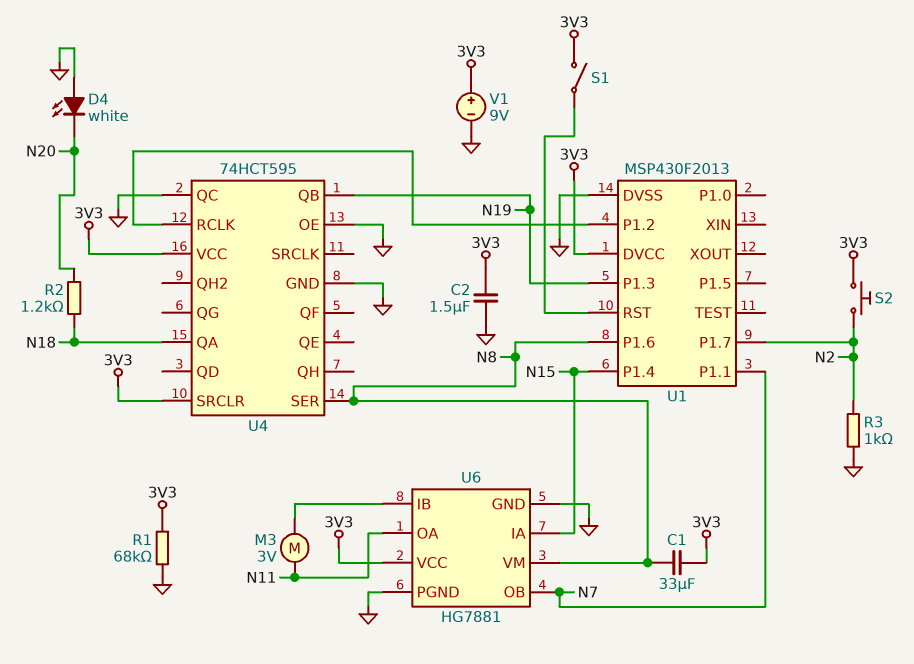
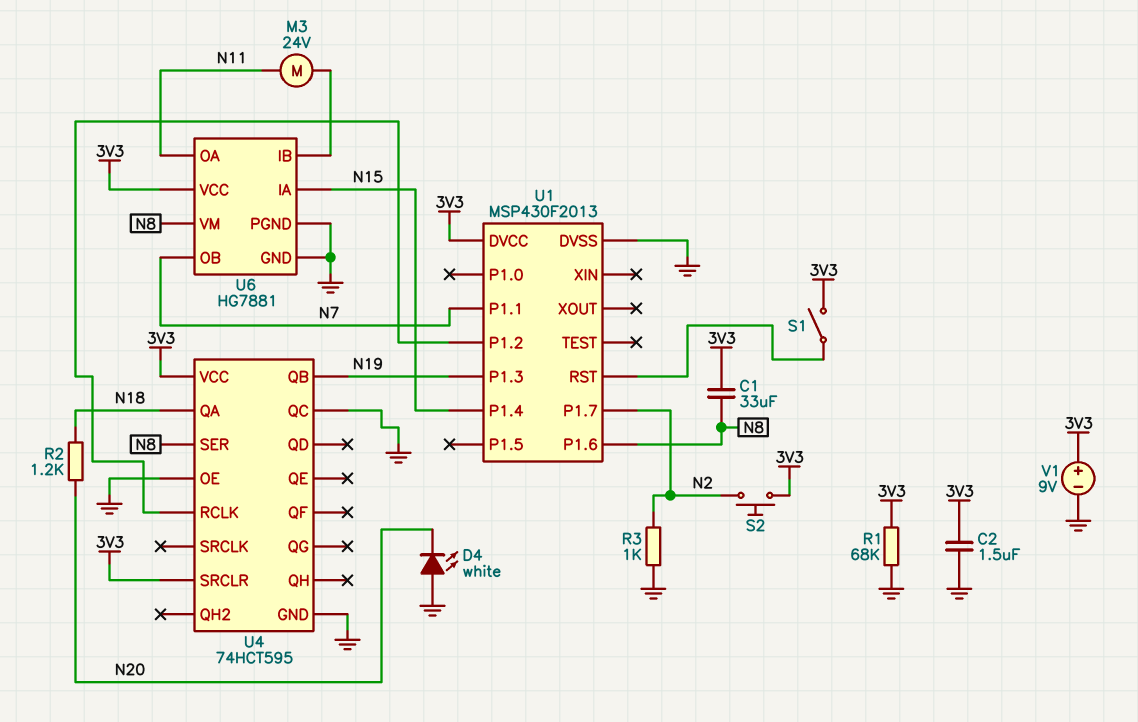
M3: motor 3V (N11, U6/IB) -> motor 24V (N11, U6/IB)

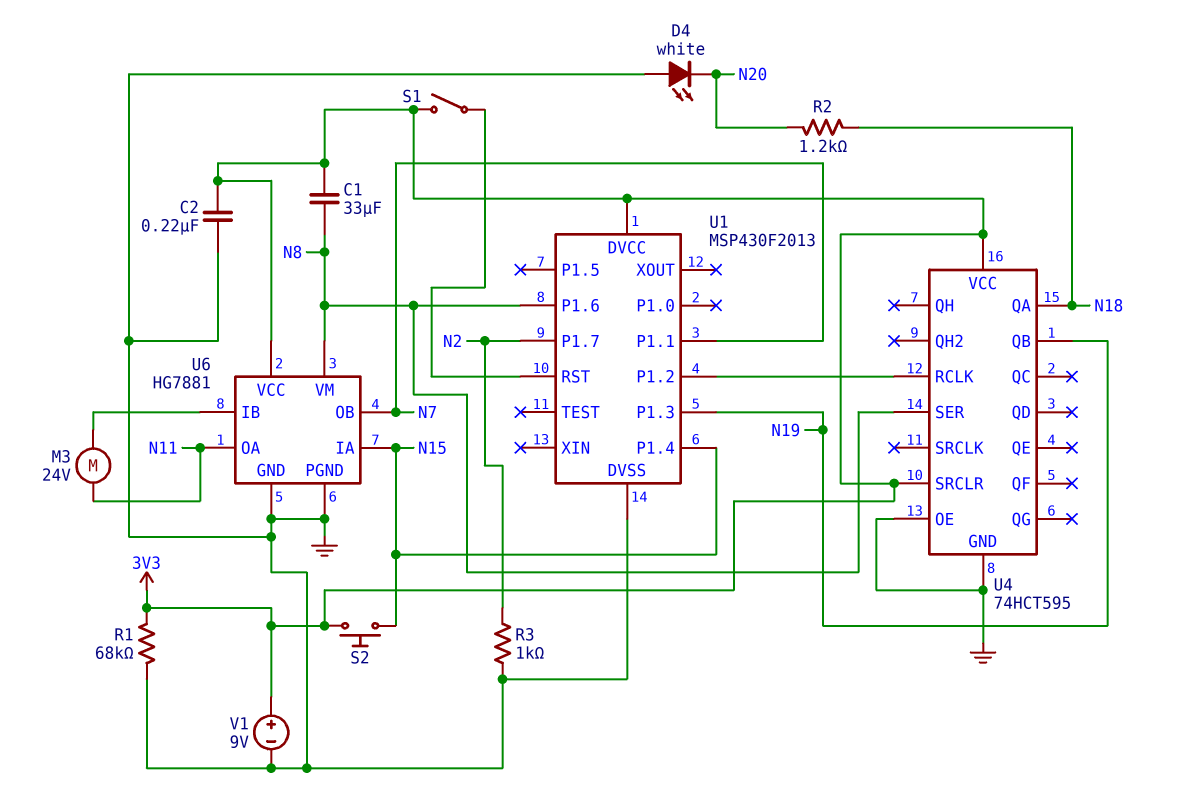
C2: 1.5uF (3V3, GND) -> 220nF (3V3, GND)
S2: button (3V3, N2) -> button (3V3, N15)
U4 pin QC: GND -> none

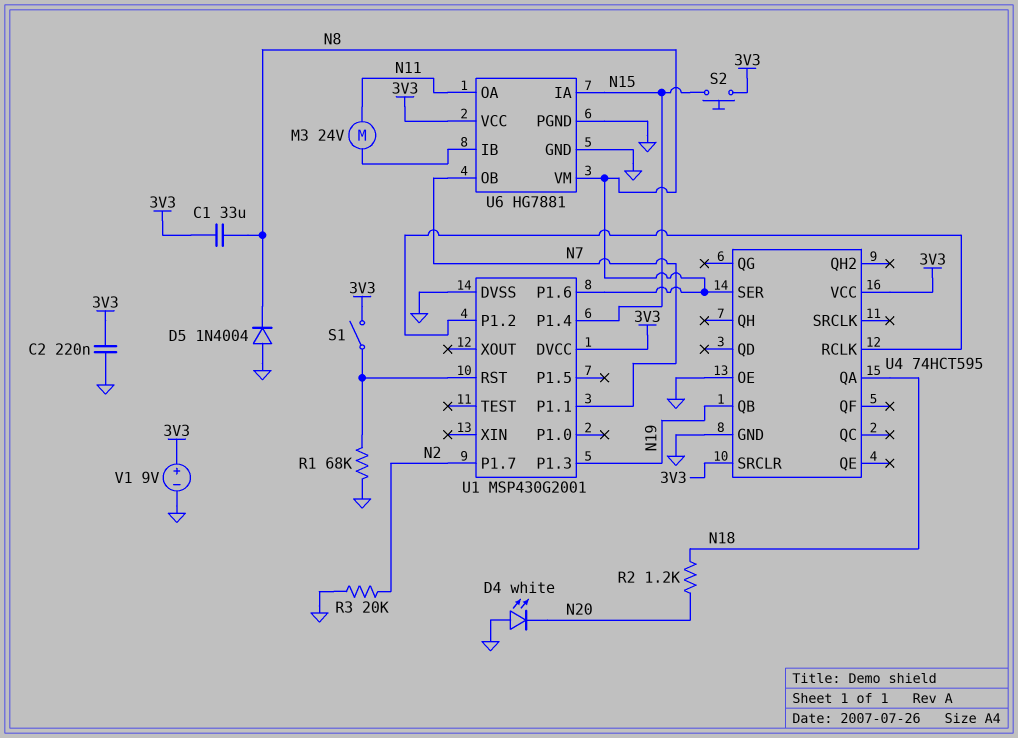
D5: none -> diode 1N4004 (A GND, K N8)
R1: 68k (3V3, GND) -> 68k (GND, U1/RST)
R3: 1k (GND, N2) -> 20k (GND, N2)
U1: MSP430F2013 -> MSP430G2001

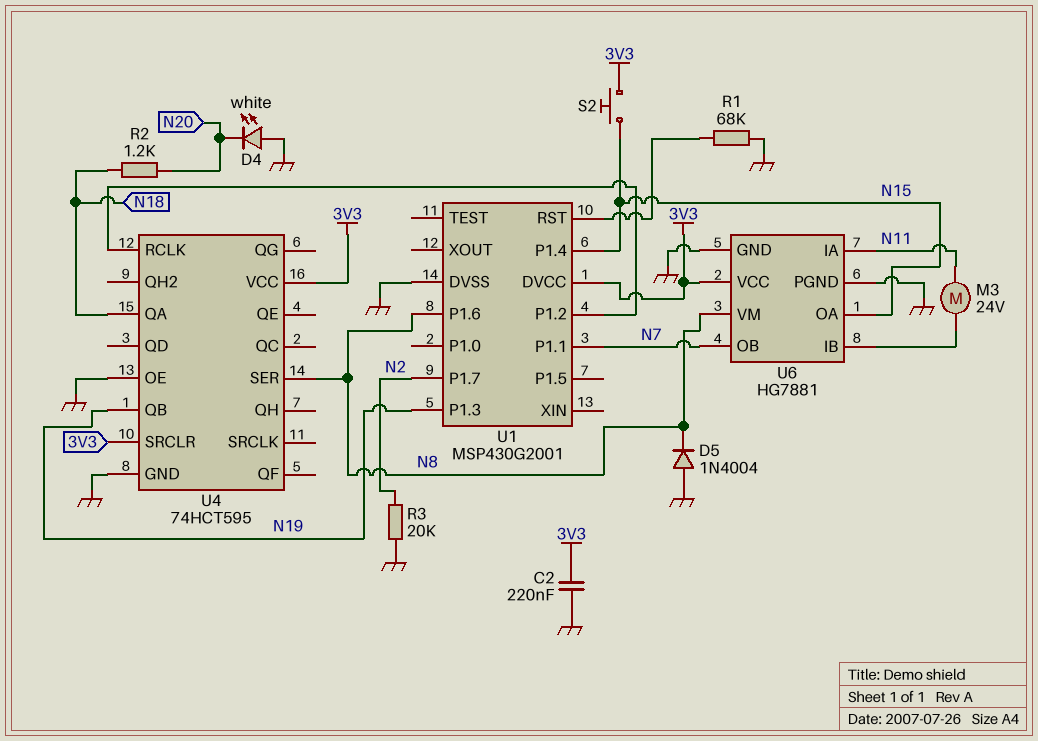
C1: 33uF (3V3, N8) -> none
S1: switch (3V3, U1/RST) -> none
U6 pin IA: N15 -> N11
U6 pin OA: N11 -> N15
V1: 9V (plus 3V3, minus GND) -> none

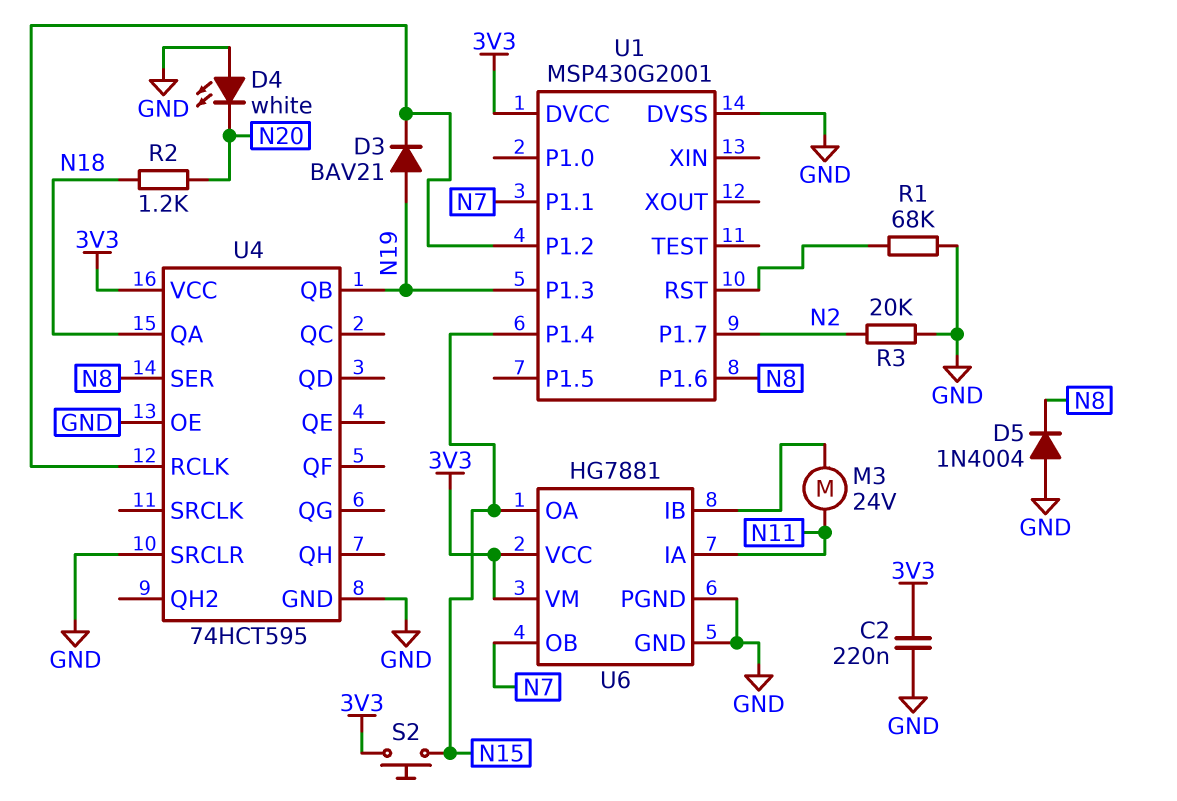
D3: none -> diode BAV21 (A N19, K U1/P1.2)
U4 pin SRCLR: 3V3 -> GND
U6 pin VM: N8 -> 3V3

